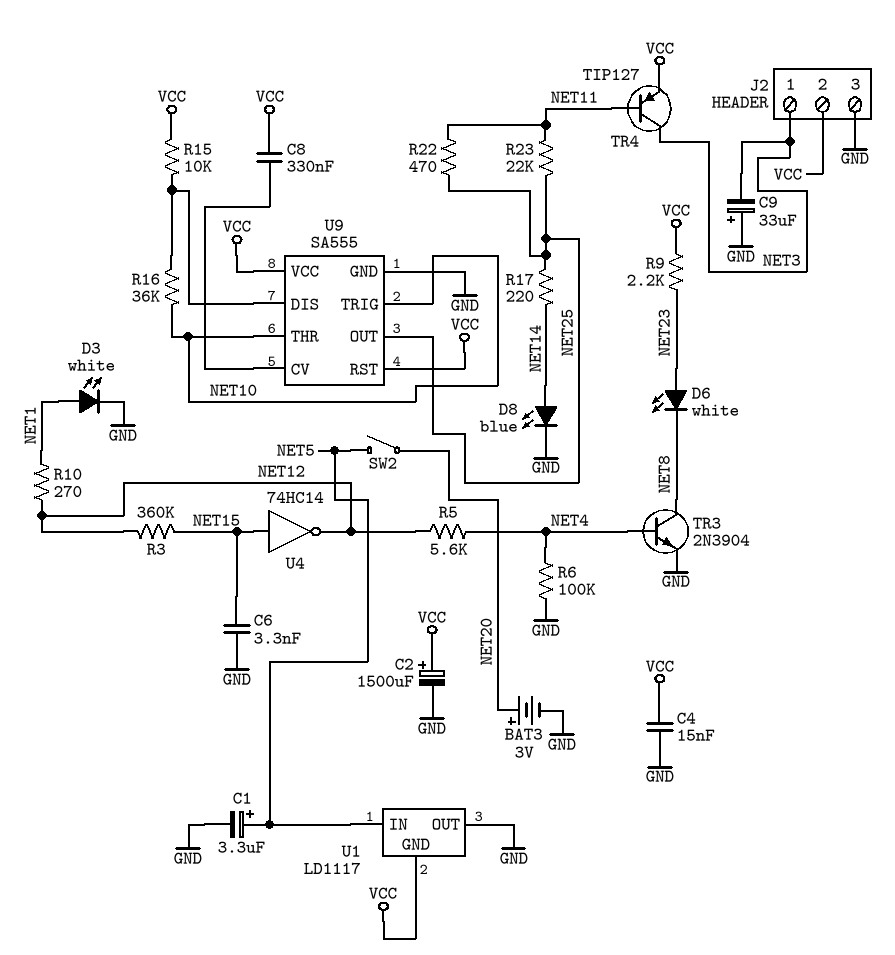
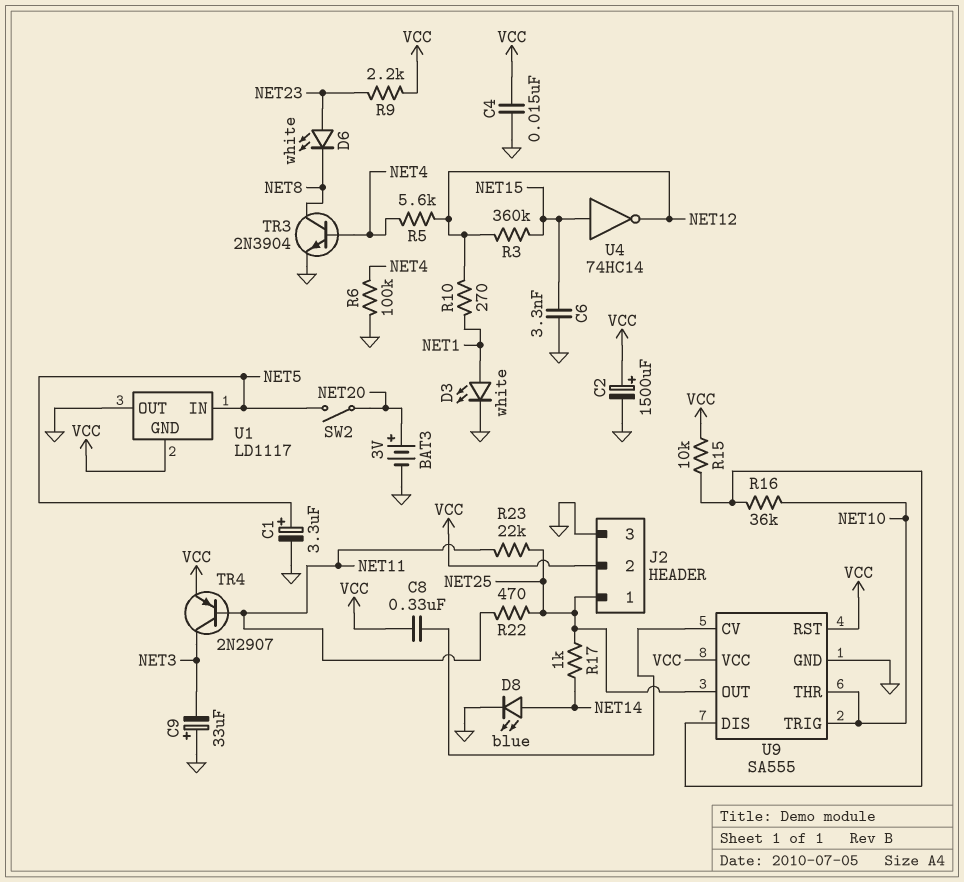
J2 pin 1: NET3 -> NET25
R17: 220 (NET14, NET25) -> 1k (NET14, NET25)
TR4: PNP TIP127 (B NET11, C NET3, E VCC) -> PNP 2N2907 (B NET11, C NET3, E VCC)

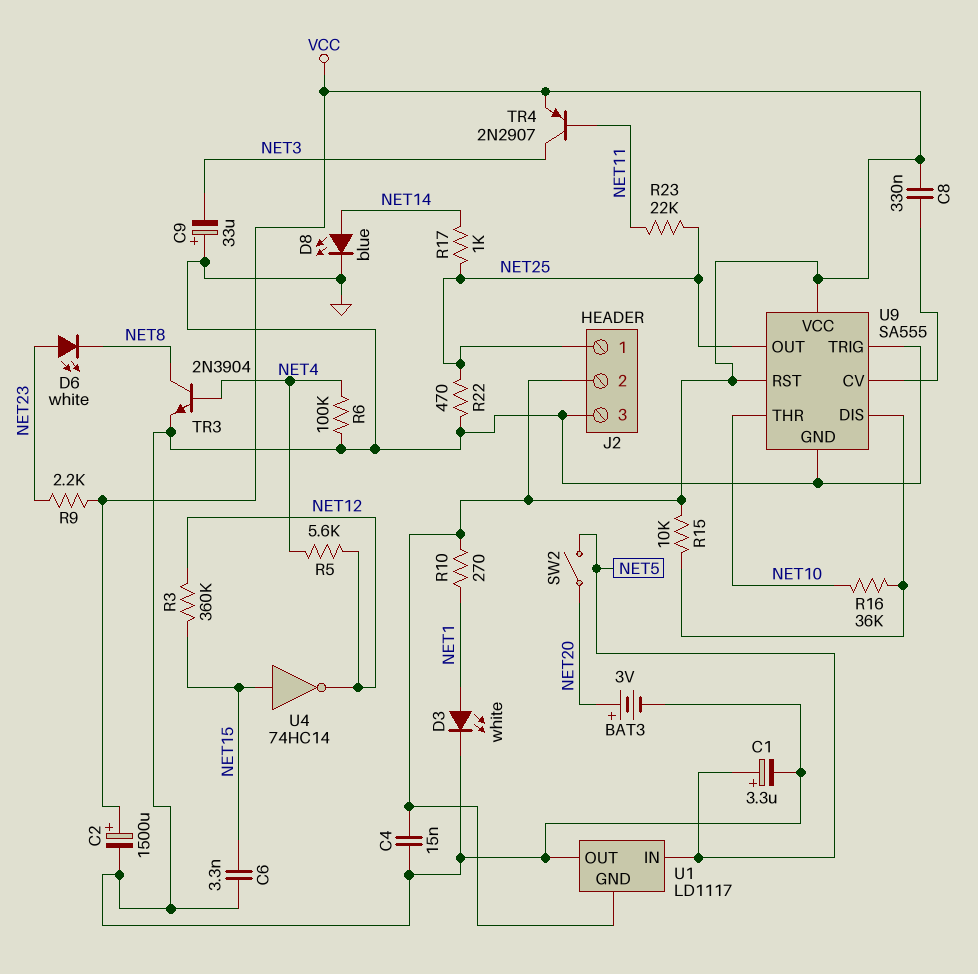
R10: 270 (NET1, NET12) -> 270 (NET1, VCC)
R22: 470 (NET11, NET25) -> 470 (GND, NET25)
U9 pin TRIG: NET10 -> GND

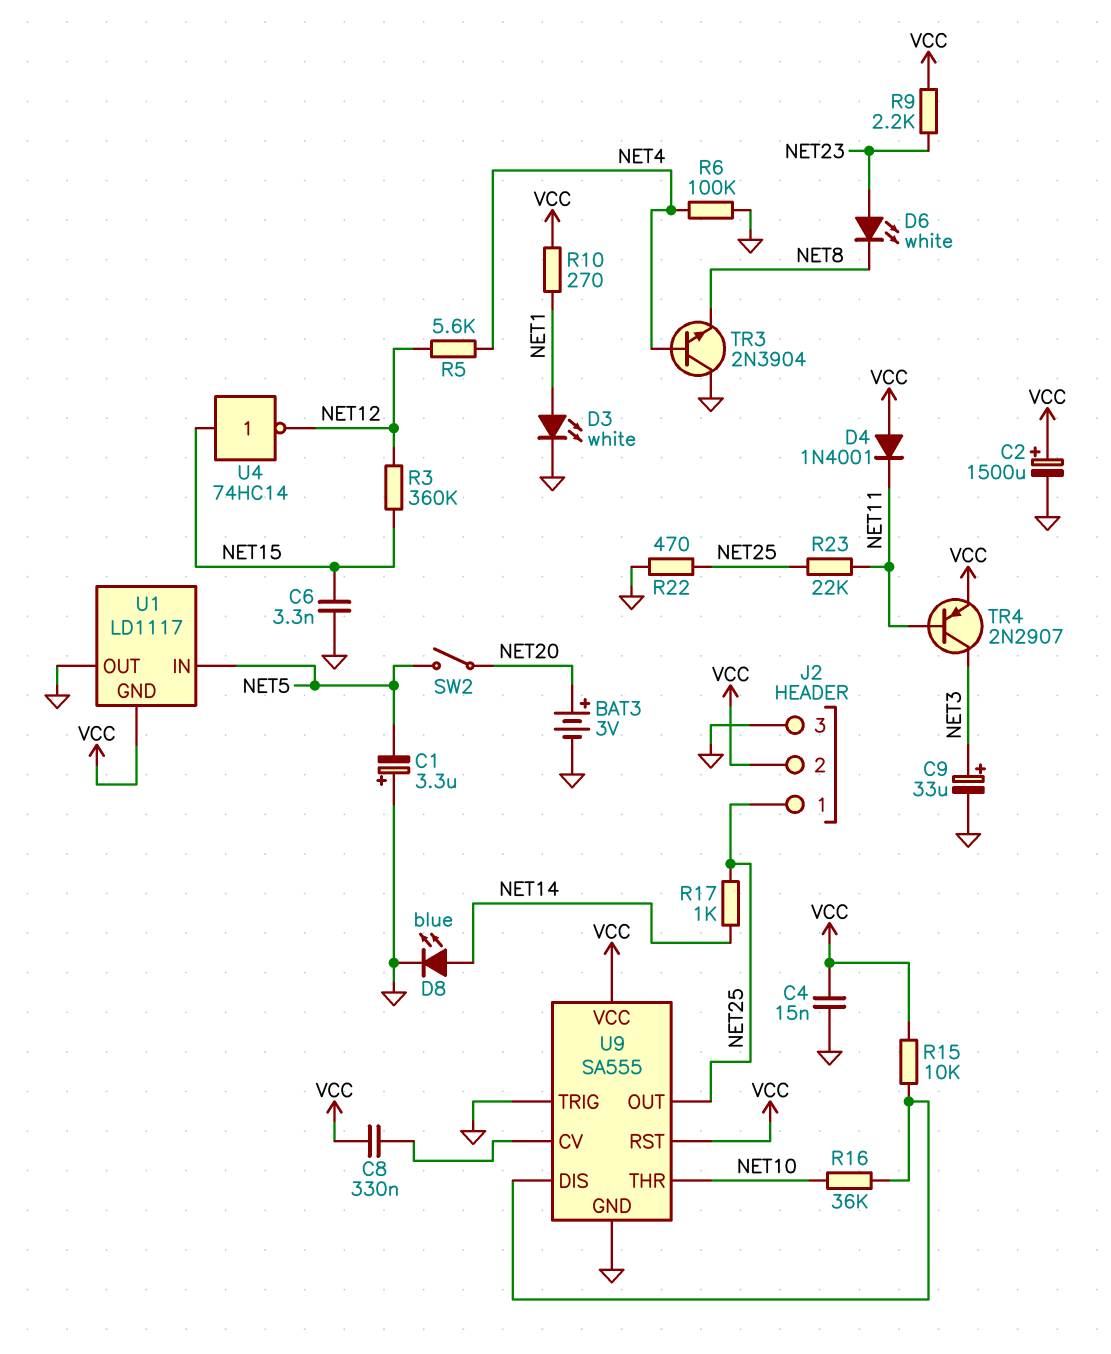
C1: 3.3uF (plus NET5, minus GND) -> 3.3uF (plus GND, minus NET5)
C9: 33uF (plus GND, minus NET3) -> 33uF (plus NET3, minus GND)
D4: none -> diode 1N4001 (A VCC, K NET11)
TR3: NPN 2N3904 (B NET4, C NET8, E GND) -> NPN 2N3904 (B NET4, C GND, E NET8)

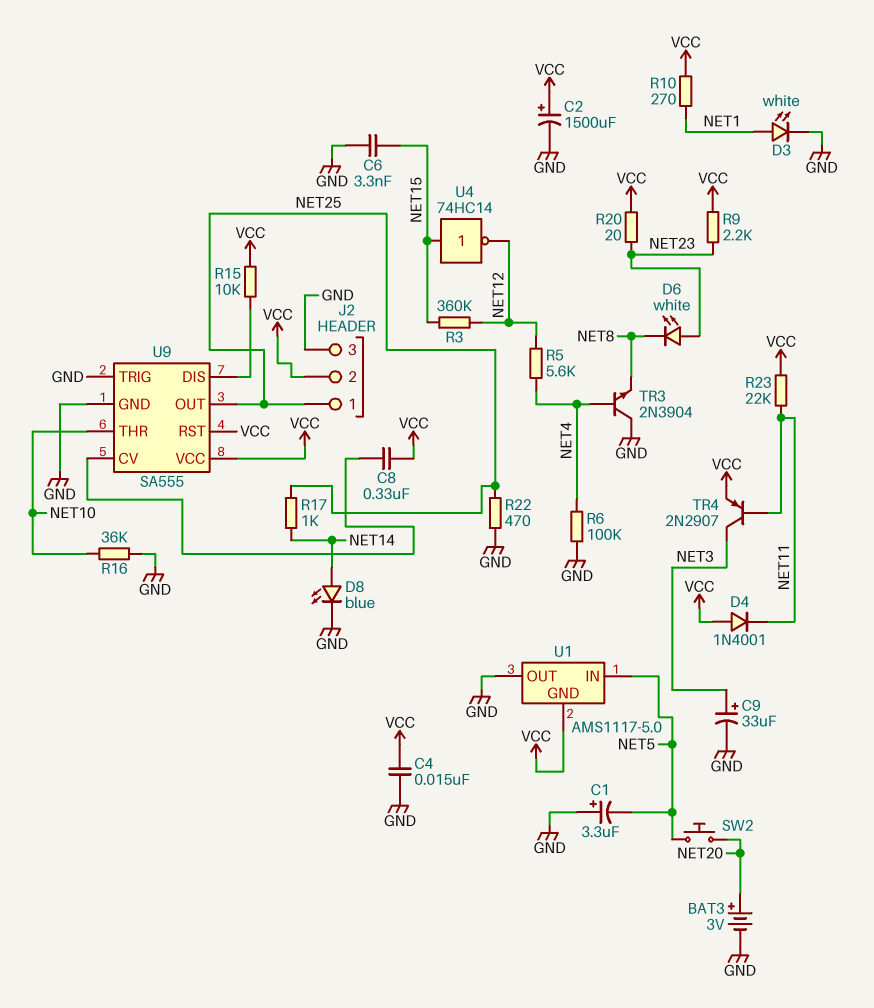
R16: 36k (NET10, U9/DIS) -> 36k (GND, NET10)
R20: none -> 20 (NET23, VCC)
R23: 22k (NET11, NET25) -> 22k (NET11, VCC)
SW2: switch (NET5, NET20) -> button (NET5, NET20)
U1: LD1117 -> AMS1117-5.0

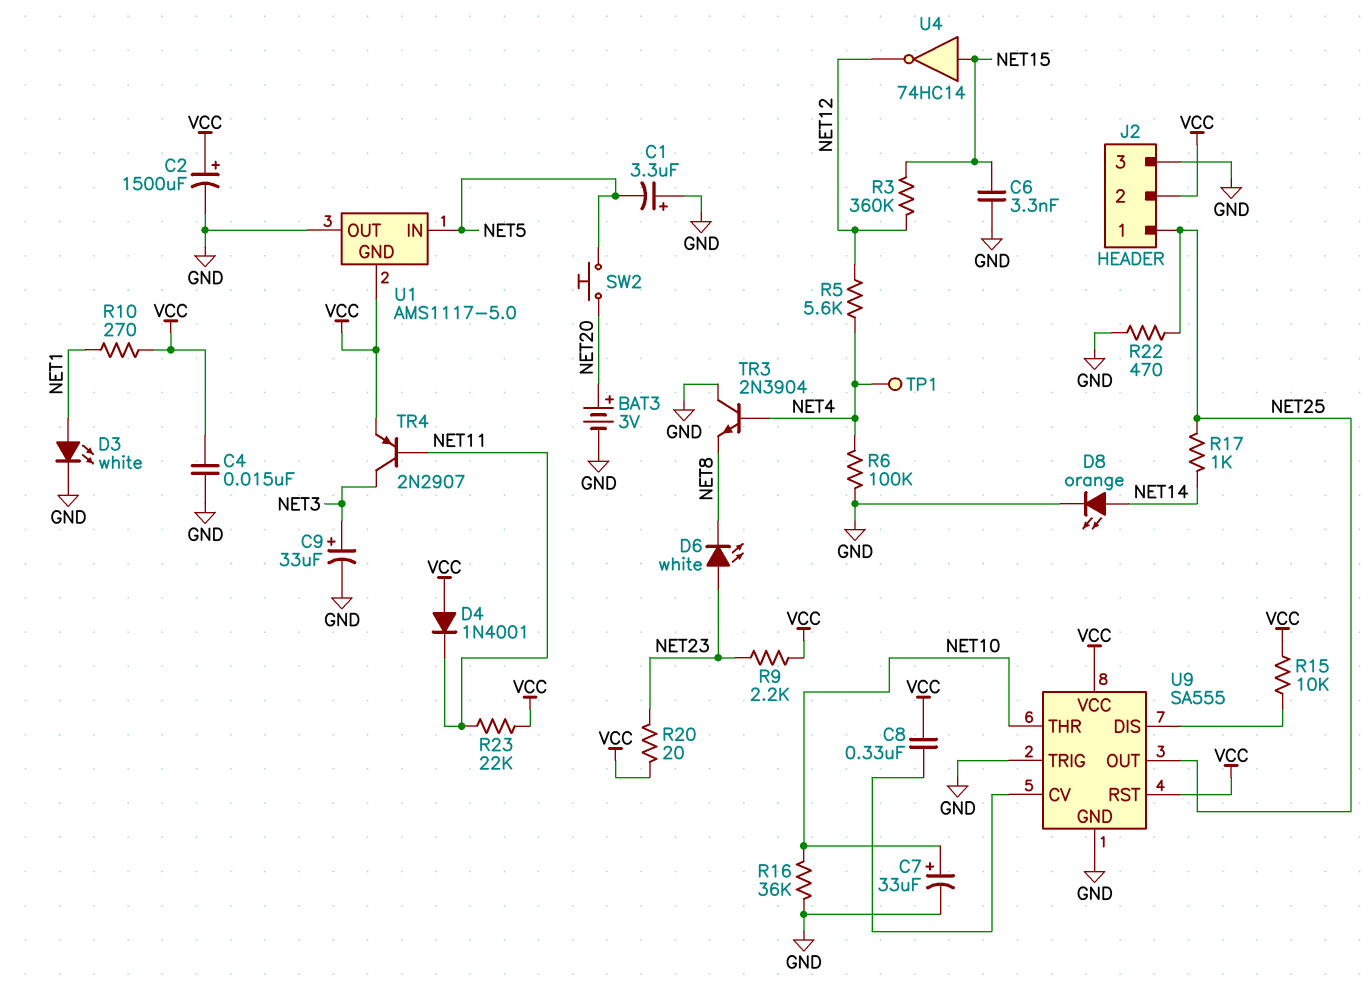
C7: none -> 33uF (plus NET10, minus GND)
D8: LED blue (A NET14, K GND) -> LED orange (A NET14, K GND)
TP1: none -> test point (NET4)

